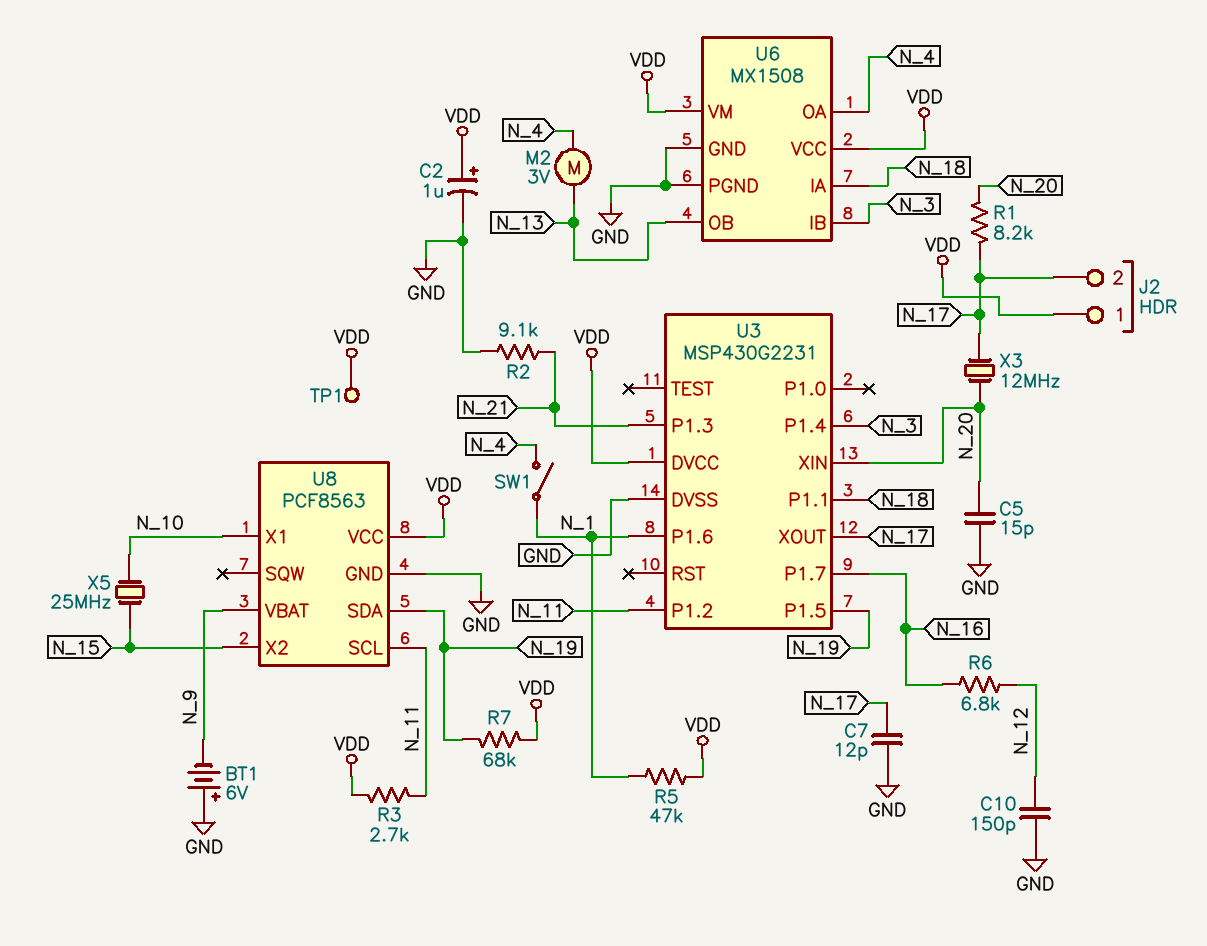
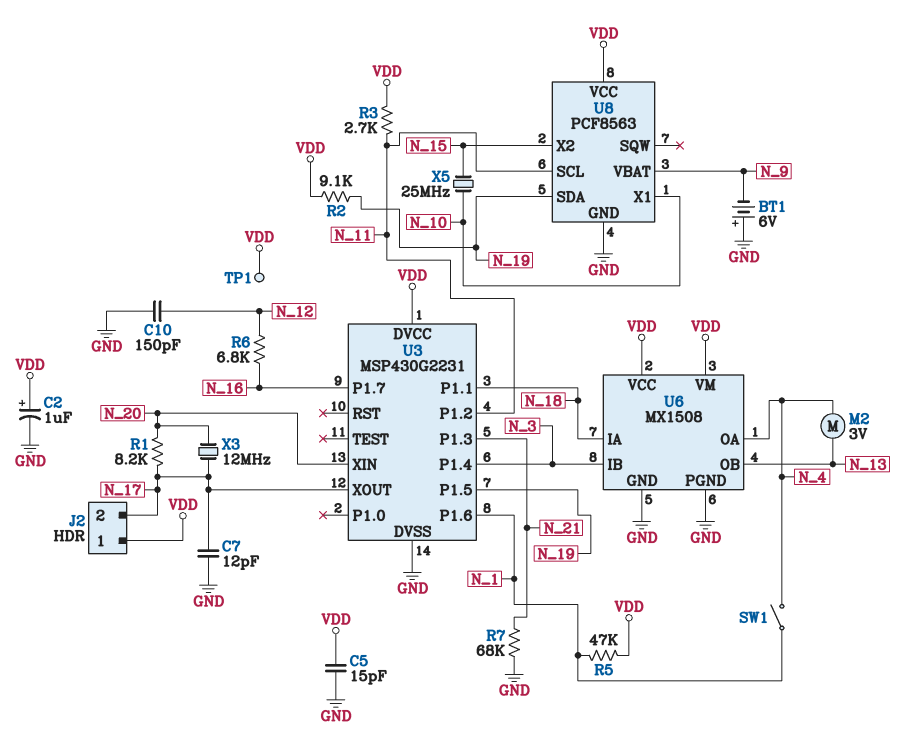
C5: 15pF (GND, N_20) -> 15pF (GND, VDD)
R2: 9.1k (GND, N_21) -> 9.1k (N_19, VDD)
R7: 68k (N_19, VDD) -> 68k (GND, N_21)

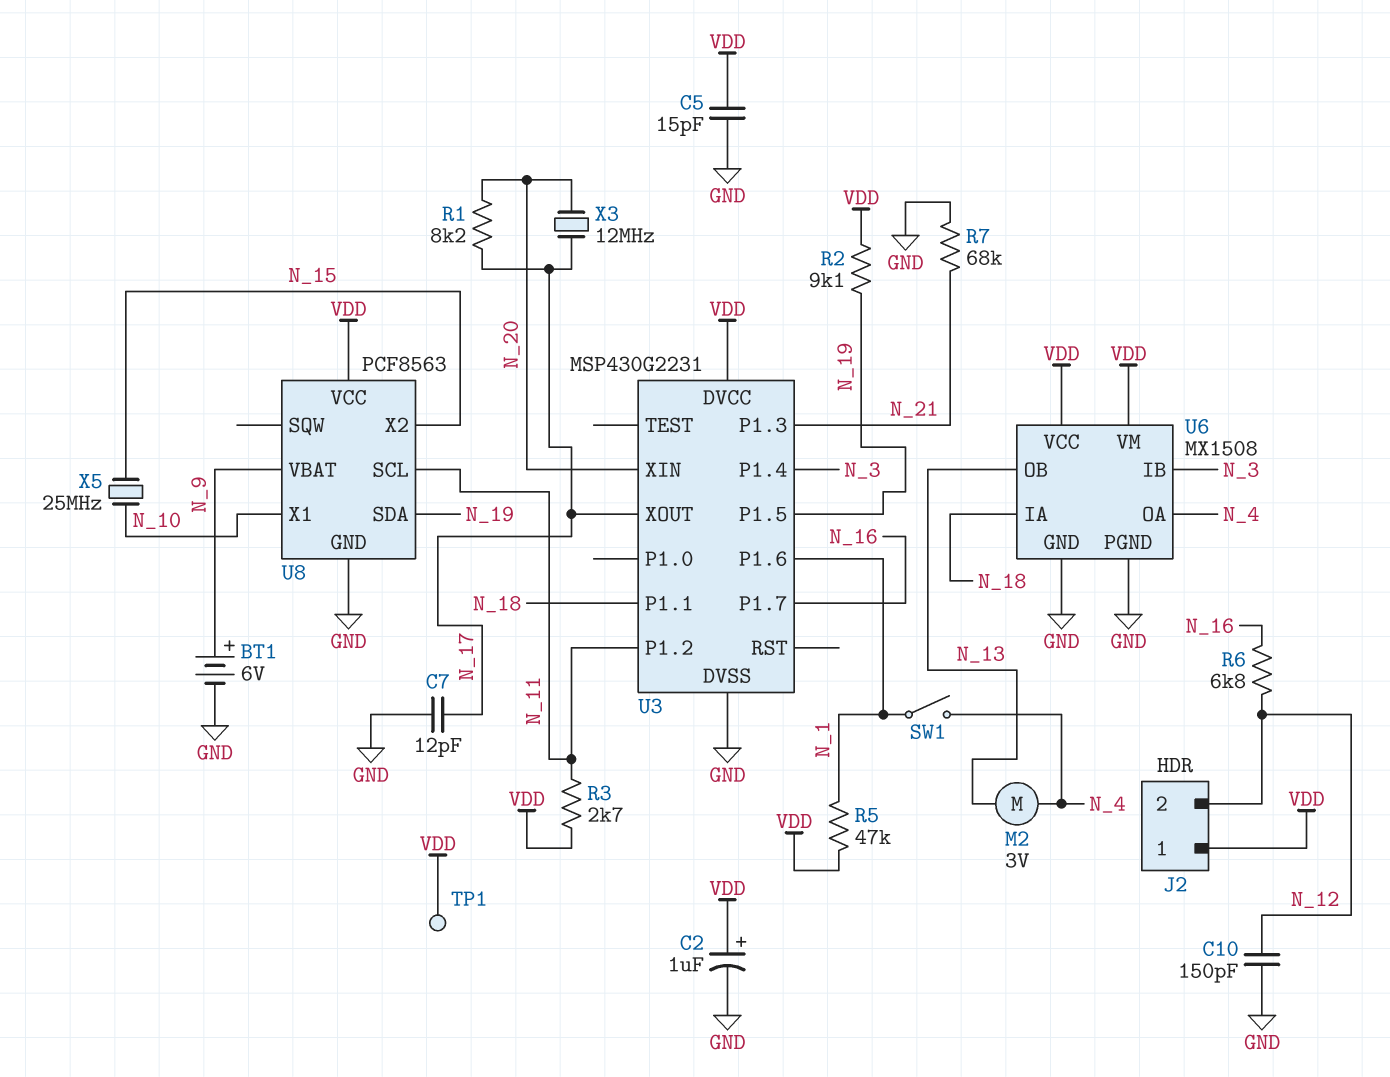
BT1: 6V (plus GND, minus N_9) -> 6V (plus N_9, minus GND)
J2 pin 2: N_17 -> N_12

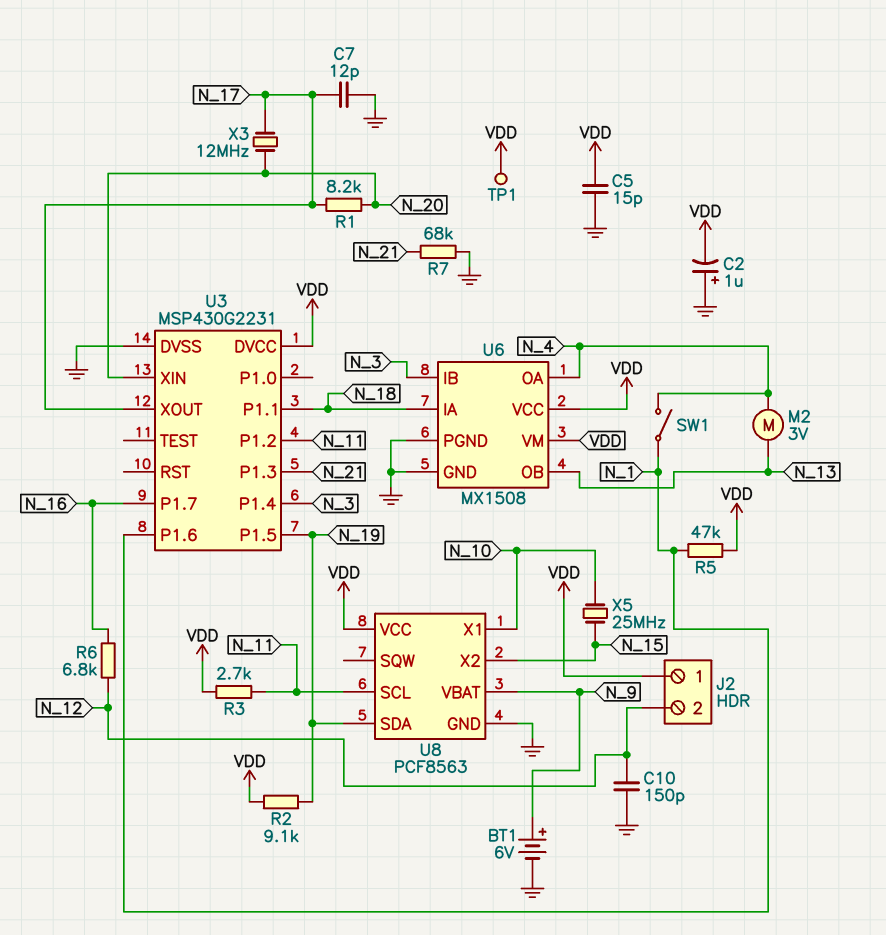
C2: 1uF (plus VDD, minus GND) -> 1uF (plus GND, minus VDD)

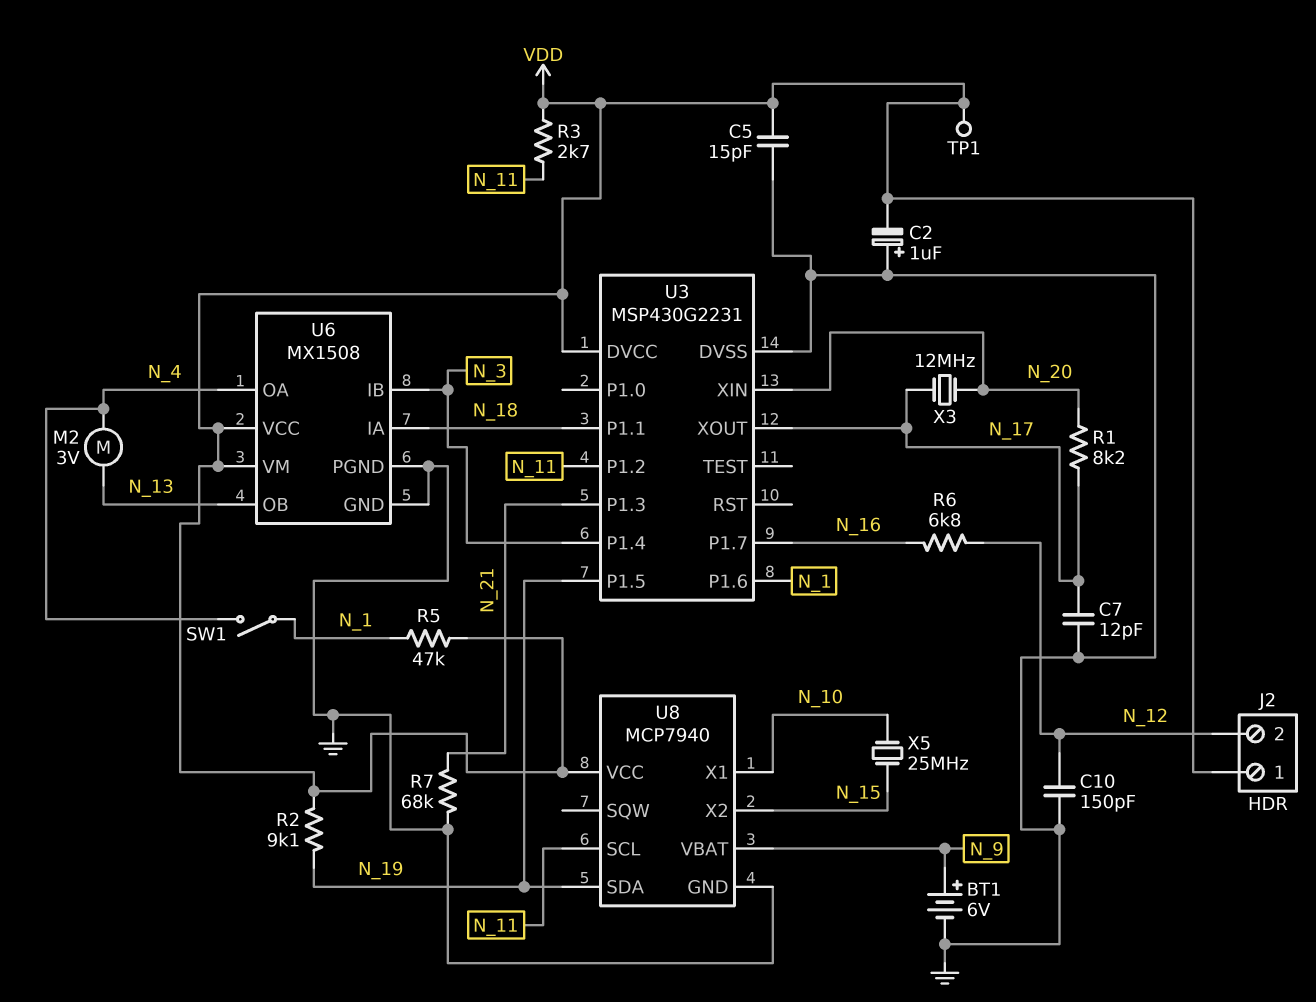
U8: PCF8563 -> MCP7940

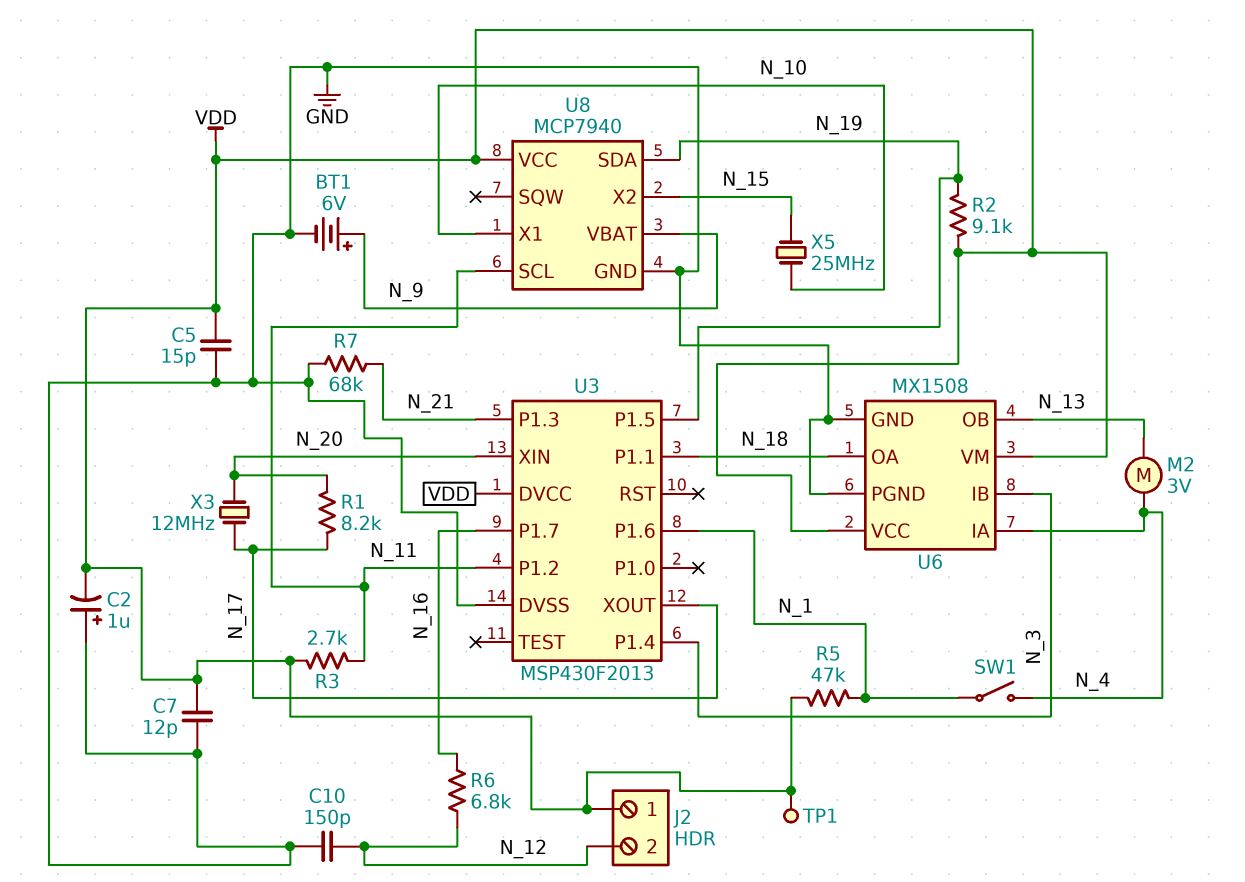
C7: 12pF (GND, N_17) -> 12pF (GND, VDD)
U3: MSP430G2231 -> MSP430F2013
U6 pin IA: N_18 -> N_4
U6 pin OA: N_4 -> N_18

